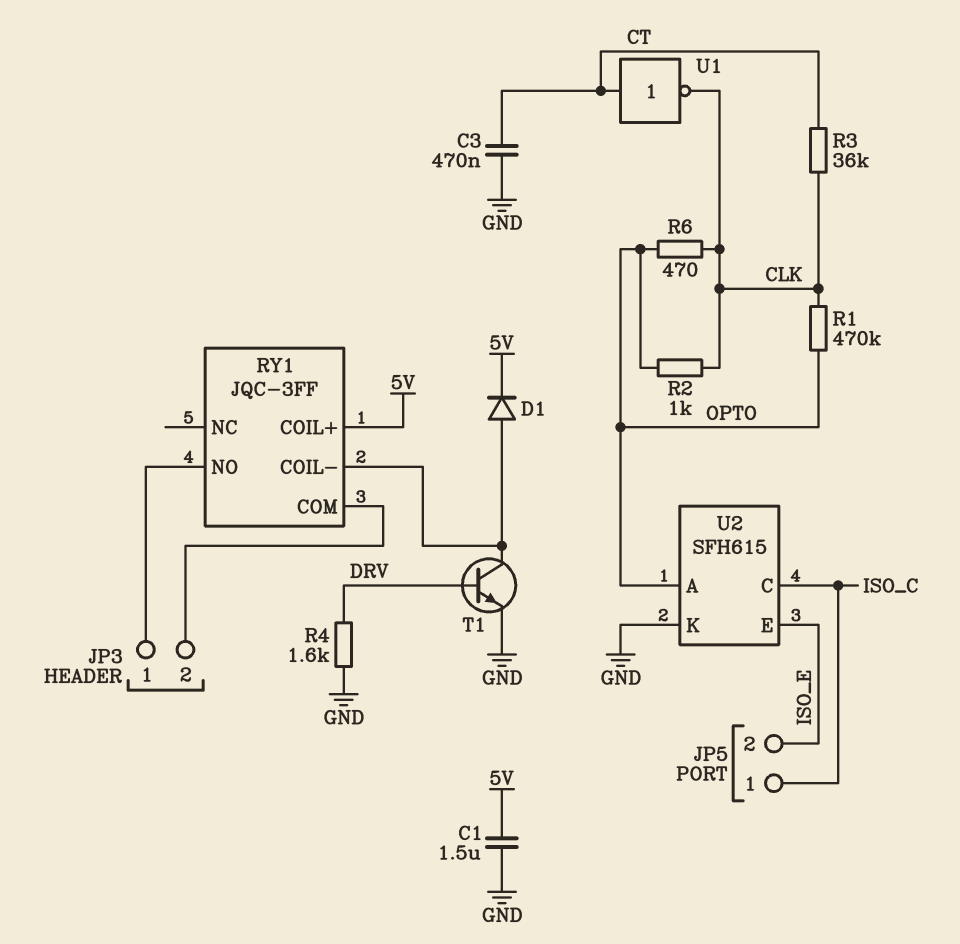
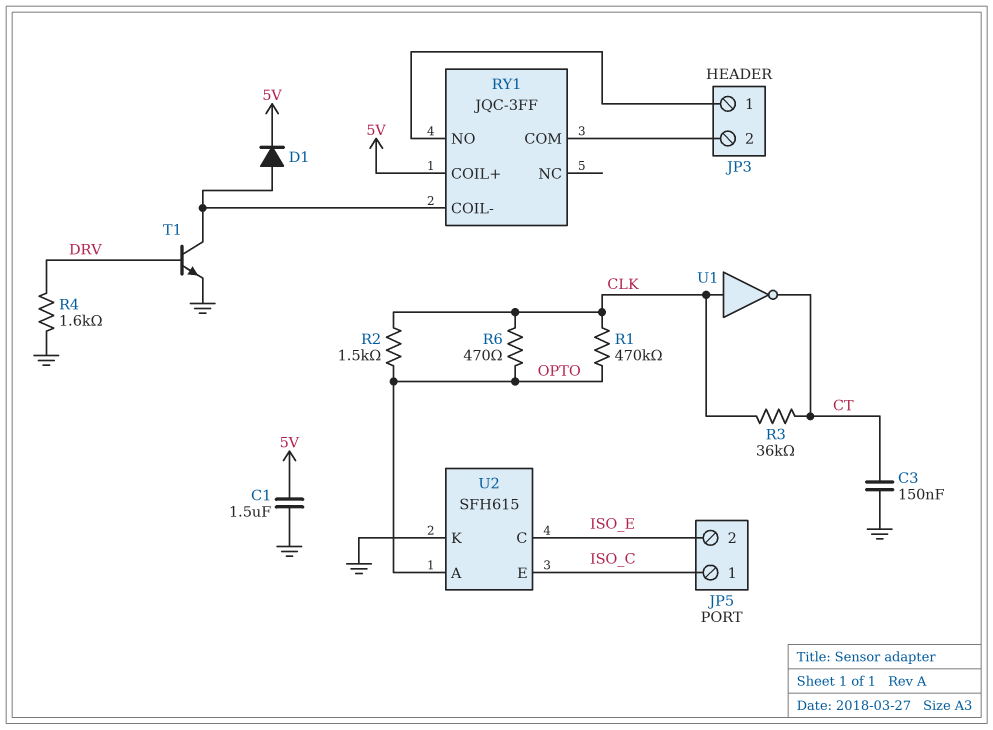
C3: 470nF (CT, GND) -> 150nF (CT, GND)
R2: 1k (CLK, OPTO) -> 1.5k (CLK, OPTO)
U1: NOT (in CT, out CLK) -> NOT (in CLK, out CT)
U2 pin C: ISO_C -> ISO_E
U2 pin E: ISO_E -> ISO_C

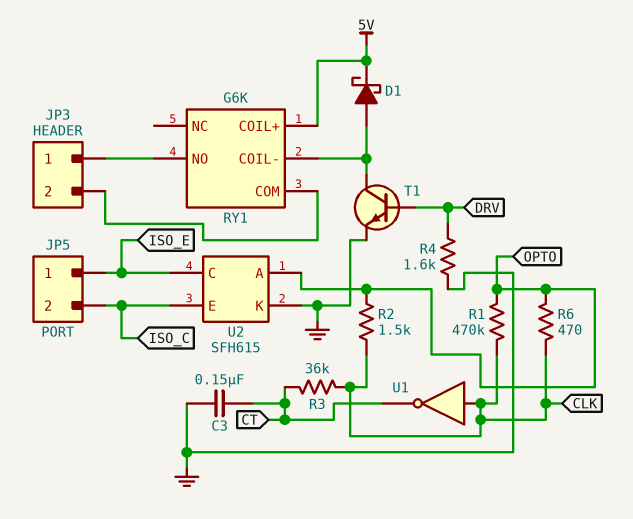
C1: 1.5uF (5V, GND) -> none
D1: diode (A RY1/COIL-, K 5V) -> schottky (A RY1/COIL-, K 5V)
JP5 pin 1: ISO_C -> ISO_E
JP5 pin 2: ISO_E -> ISO_C
RY1: JQC-3FF -> G6K

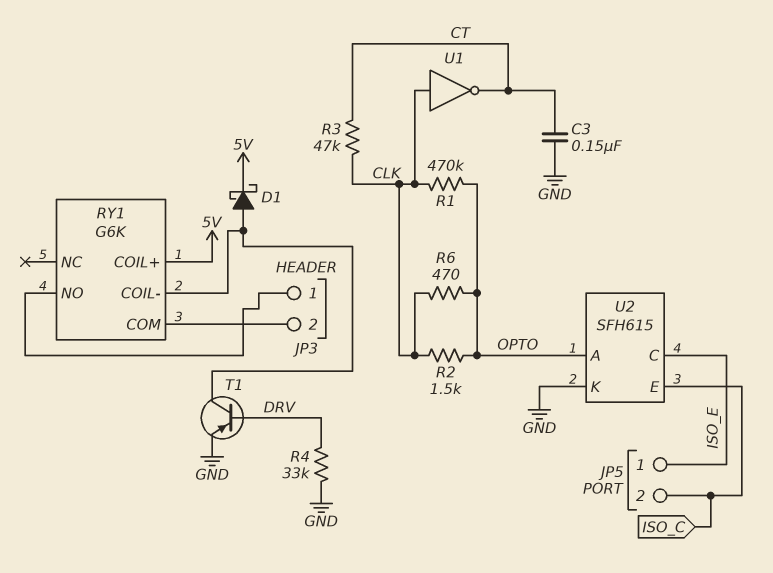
R3: 36k (CLK, CT) -> 47k (CLK, CT)
R4: 1.6k (DRV, GND) -> 33k (DRV, GND)
T1: NPN (B DRV, C RY1/COIL-, E GND) -> PNP (B DRV, C RY1/COIL-, E GND)

